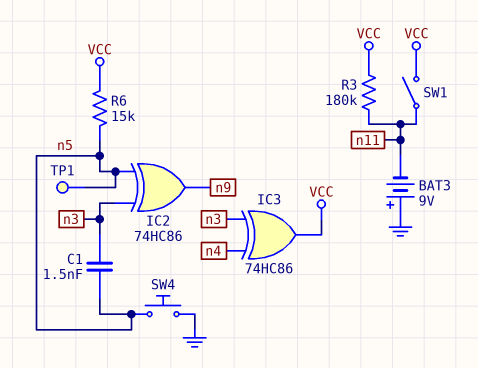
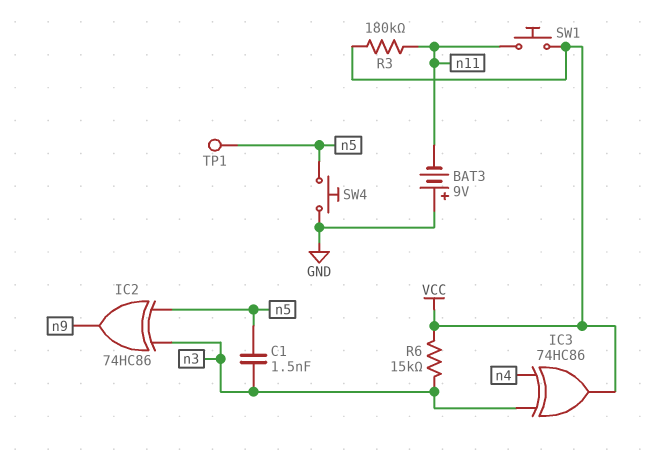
R6: 15k (VCC, n5) -> 15k (VCC, n3)
SW1: switch (VCC, n11) -> button (VCC, n11)

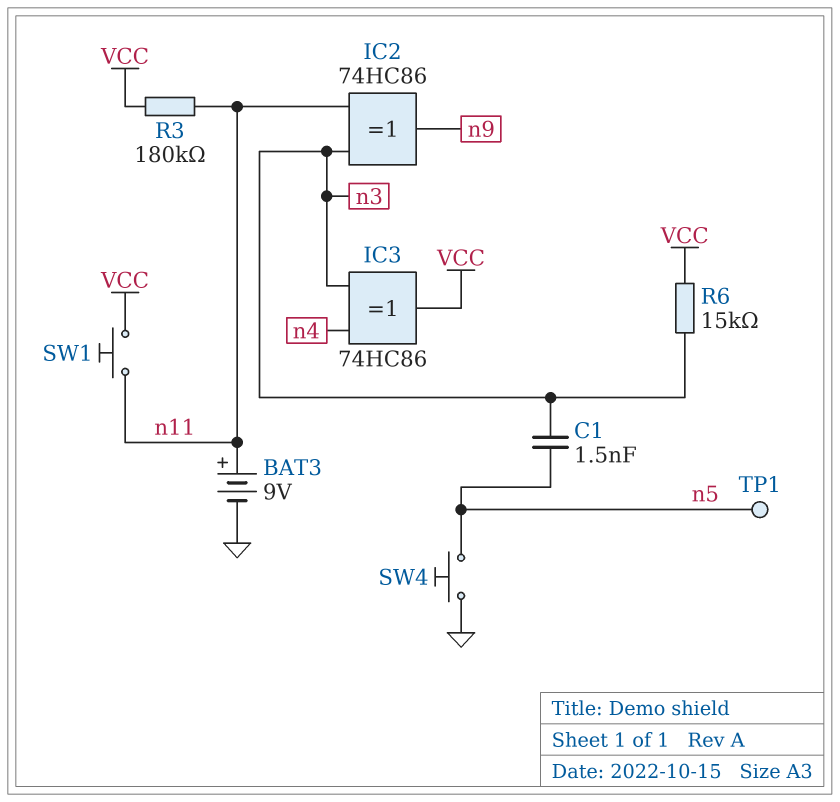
BAT3: 9V (plus GND, minus n11) -> 9V (plus n11, minus GND)
IC2: XOR 74HC86 (in n3, in n5, out n9) -> XOR 74HC86 (in n3, in n11, out n9)

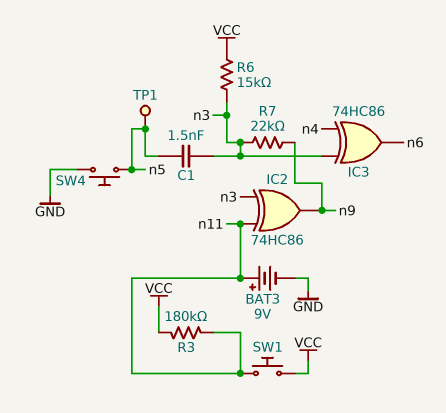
IC3: XOR 74HC86 (in n3, in n4, out VCC) -> XOR 74HC86 (in n3, in n4, out n6)
R7: none -> 22k (n3, n9)

